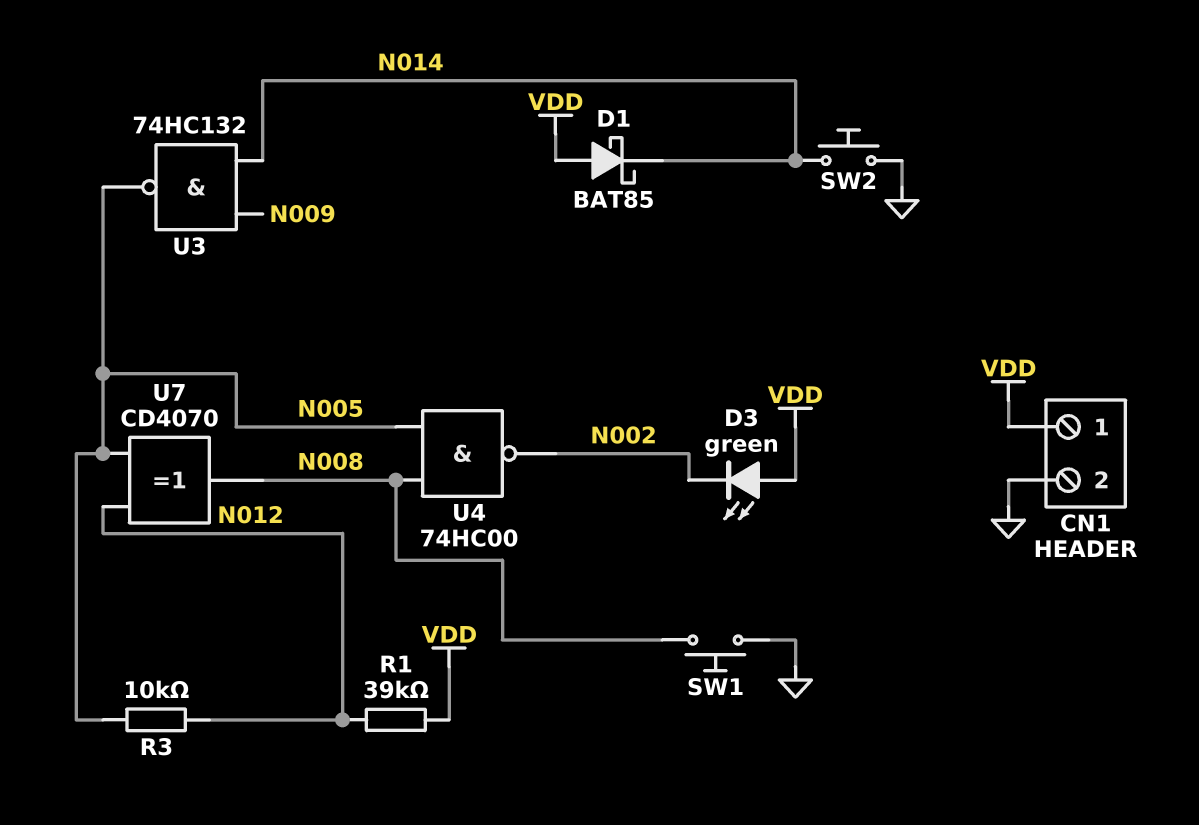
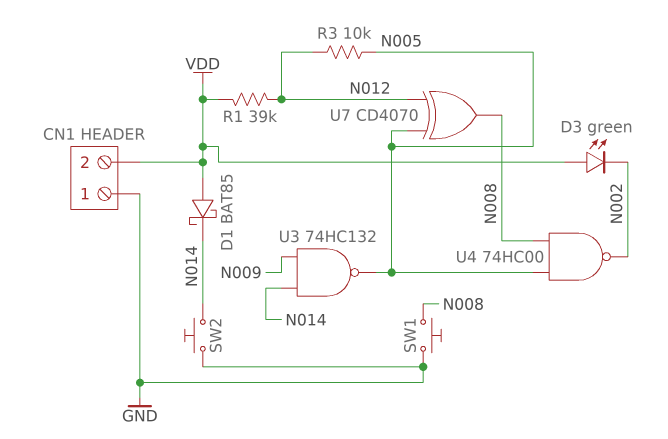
CN1 pin 1: VDD -> GND
CN1 pin 2: GND -> VDD

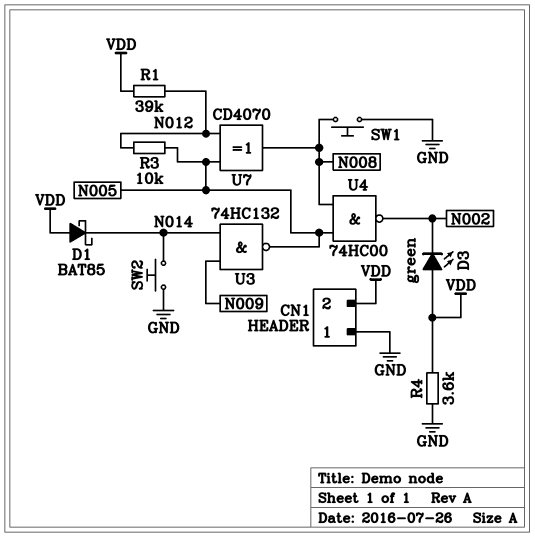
R4: none -> 3.6k (GND, VDD)

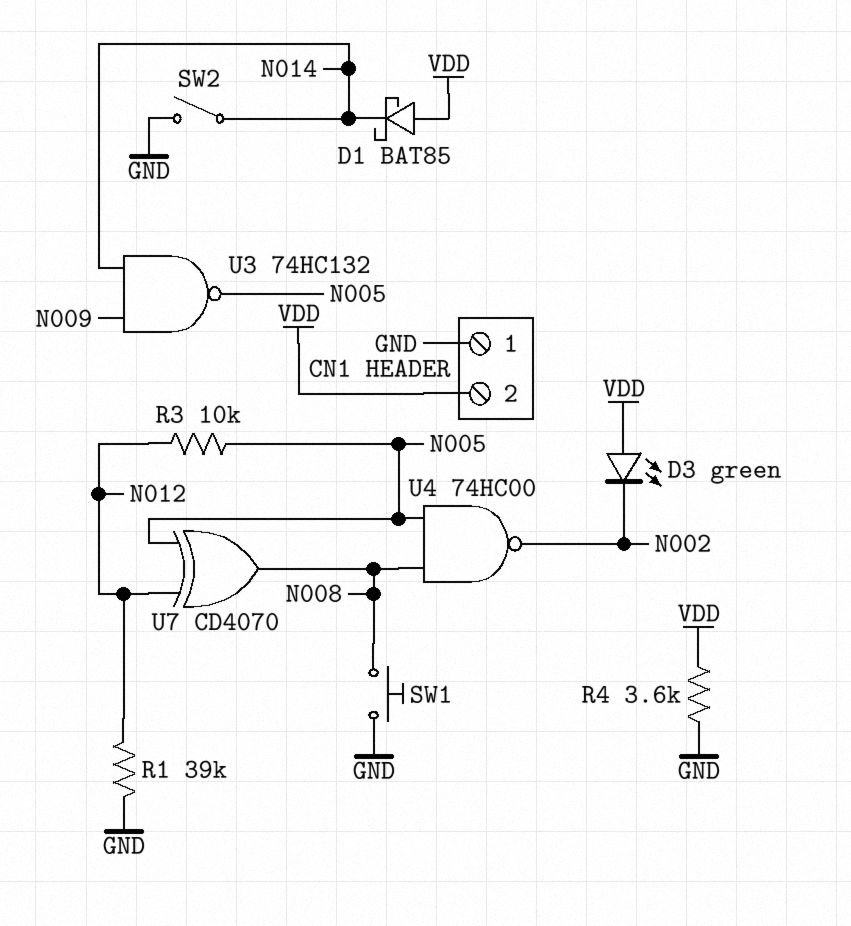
R1: 39k (N012, VDD) -> 39k (GND, N012)
SW2: button (GND, N014) -> switch (GND, N014)

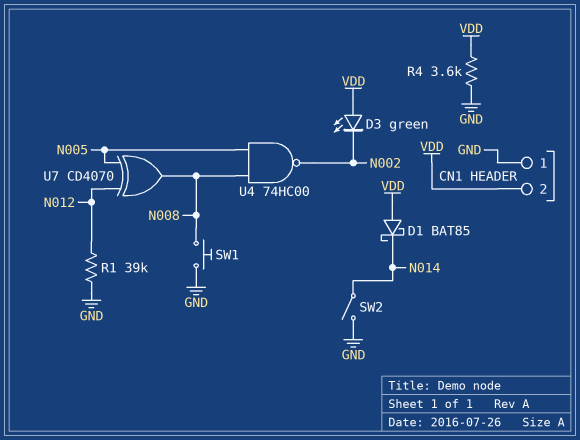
R3: 10k (N005, N012) -> none
U3: NAND 74HC132 (in N009, in N014, out N005) -> none

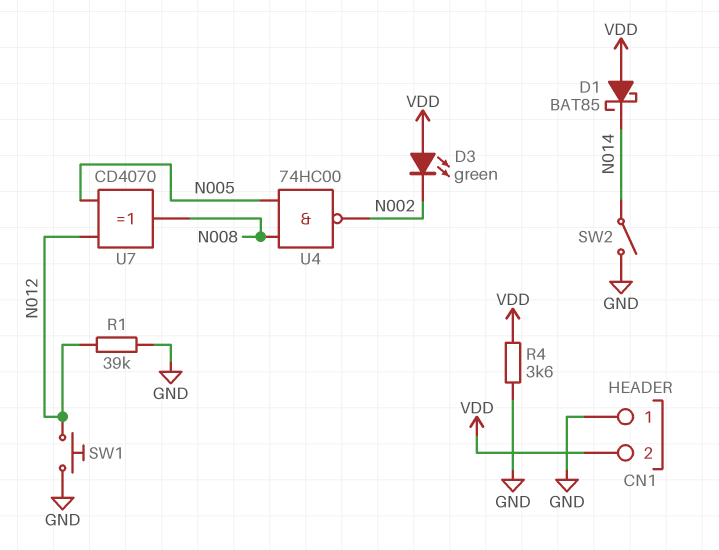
SW1: button (GND, N008) -> button (GND, N012)

